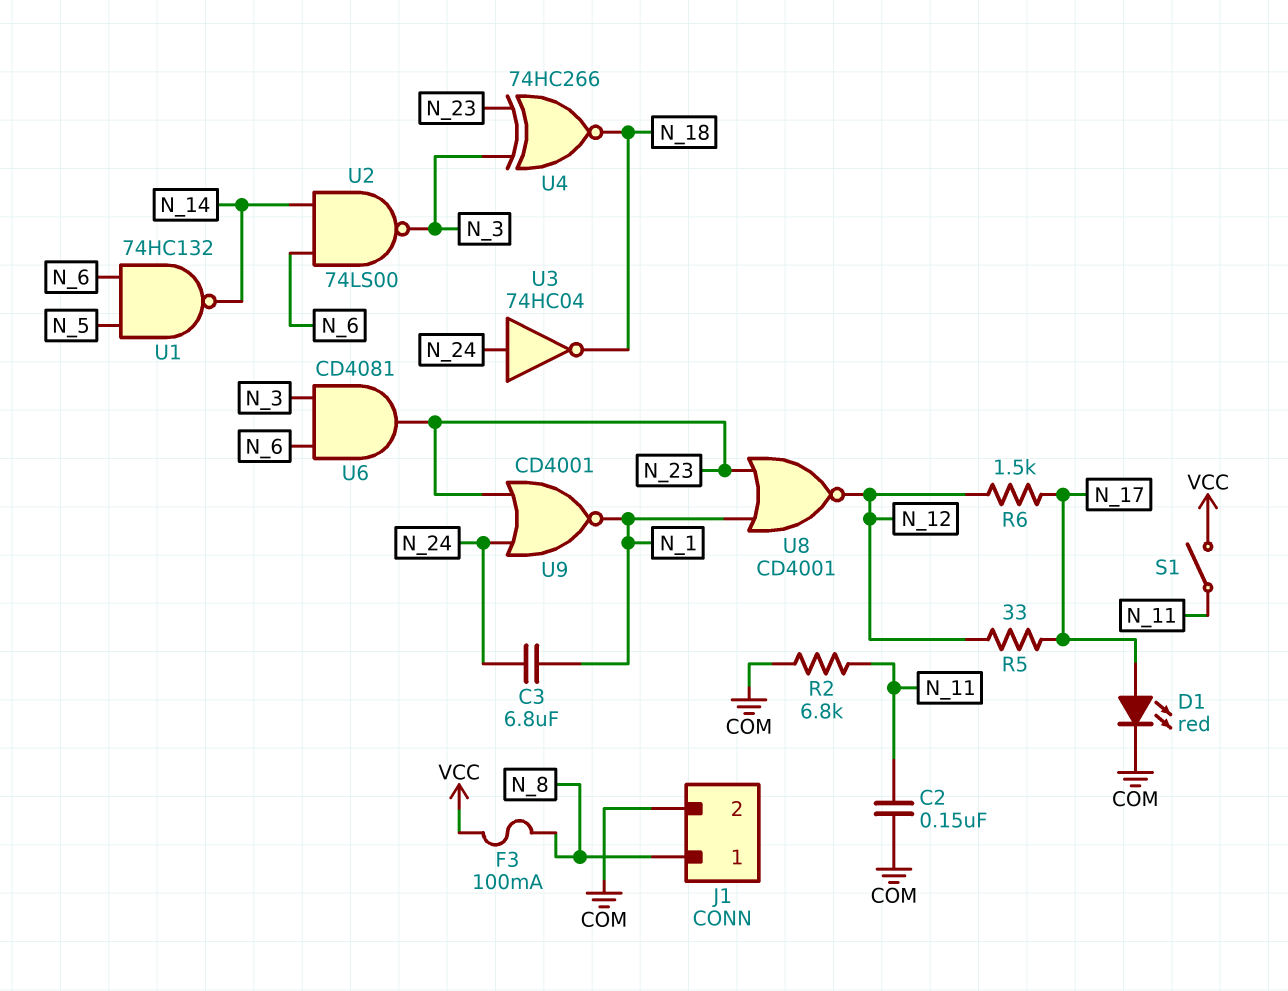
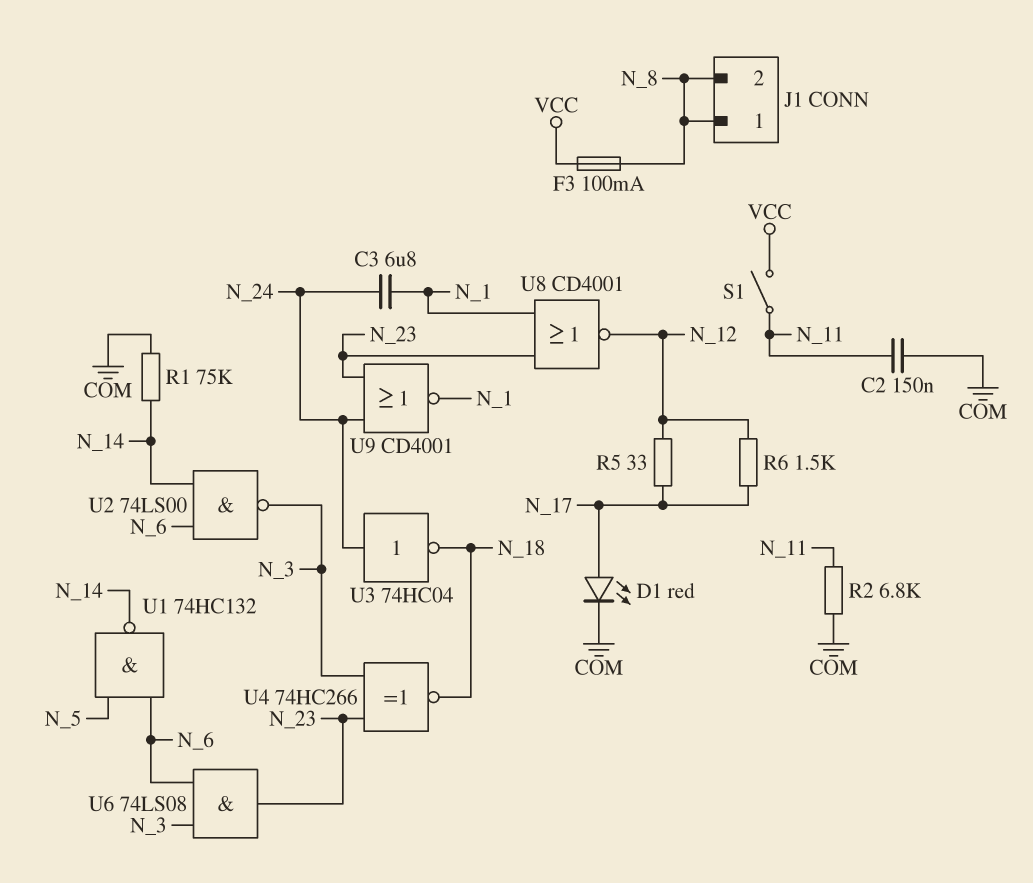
J1 pin 2: COM -> N_8
R1: none -> 75k (COM, N_14)
U6: AND CD4081 (in N_3, in N_6, out N_23) -> AND 74LS08 (in N_3, in N_6, out N_23)

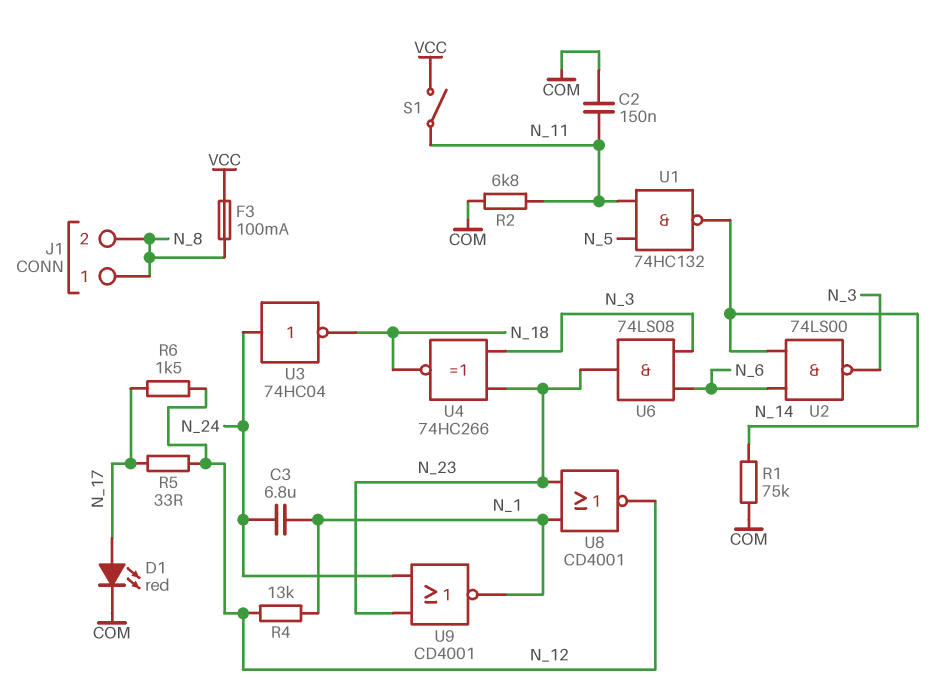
R4: none -> 13k (N_1, N_12)
U1: NAND 74HC132 (in N_5, in N_6, out N_14) -> NAND 74HC132 (in N_5, in N_11, out N_14)

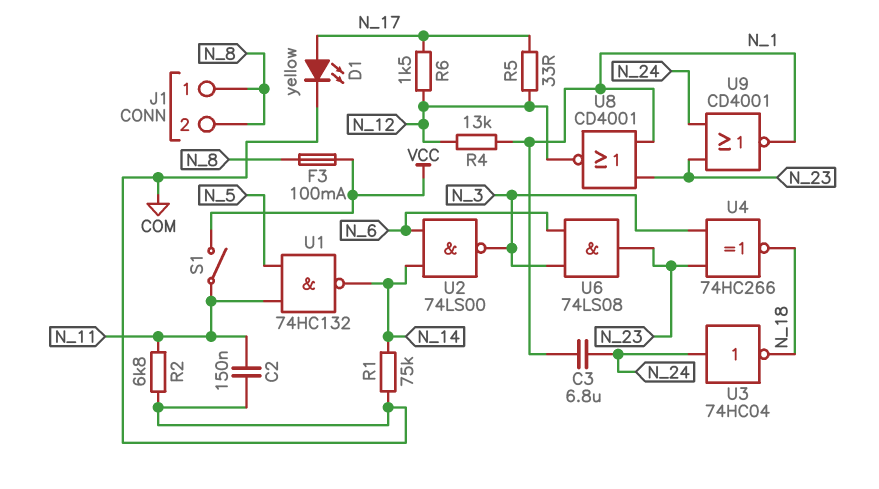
D1: LED red (A N_17, K COM) -> LED yellow (A N_17, K COM)

